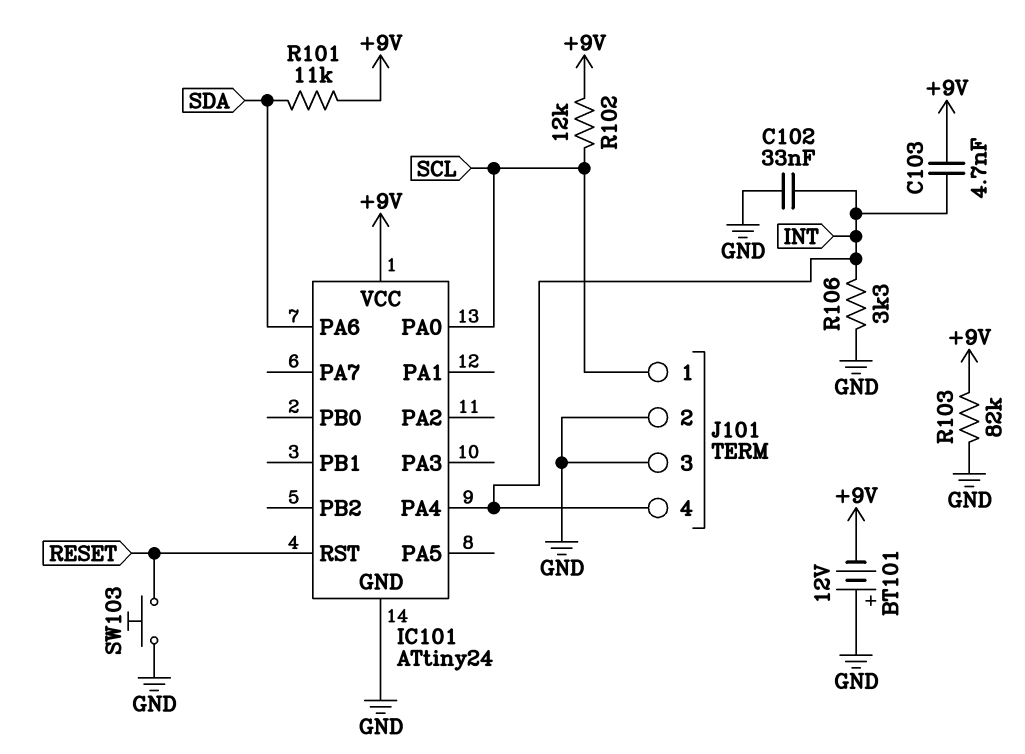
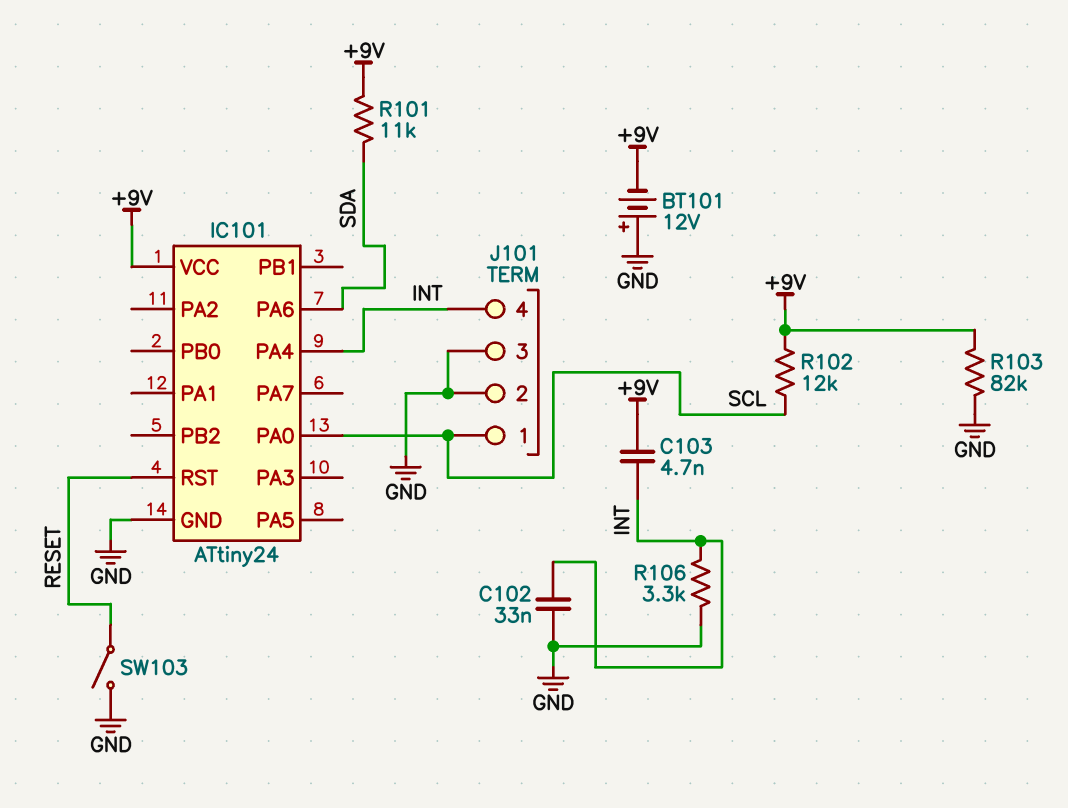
SW103: button (GND, RESET) -> switch (GND, RESET)

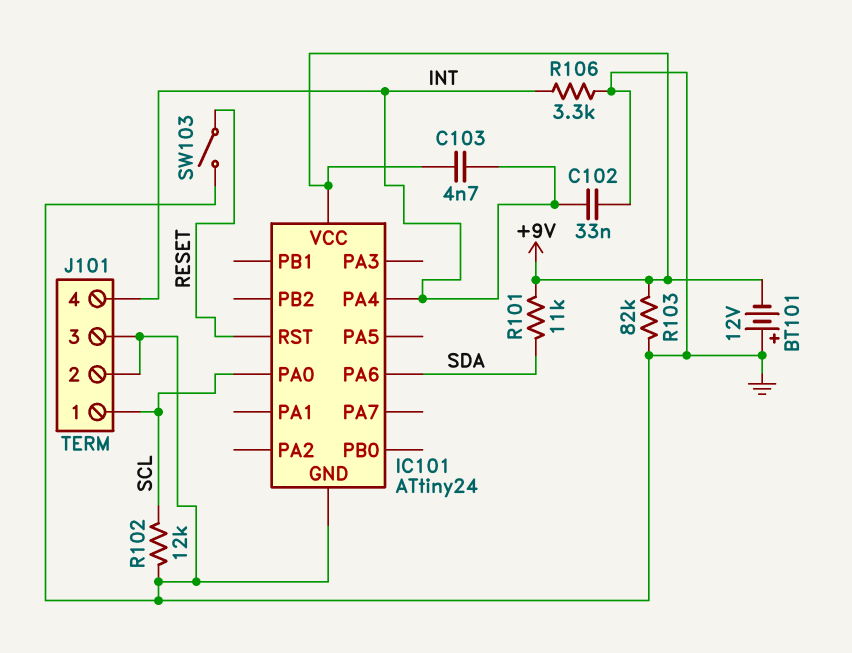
R102: 12k (+9V, SCL) -> 12k (GND, SCL)

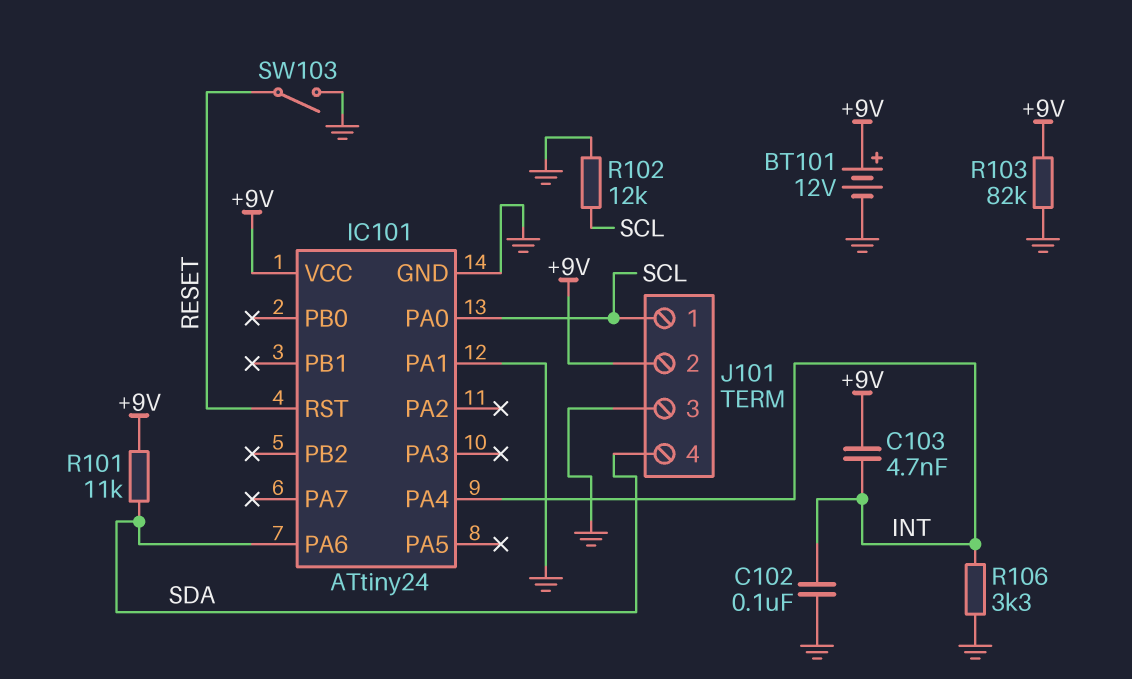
BT101: 12V (plus GND, minus +9V) -> 12V (plus +9V, minus GND)
C102: 33nF (GND, INT) -> 100nF (GND, INT)
IC101 pin PA1: none -> GND
J101 pin 2: GND -> +9V
J101 pin 4: INT -> SDA

